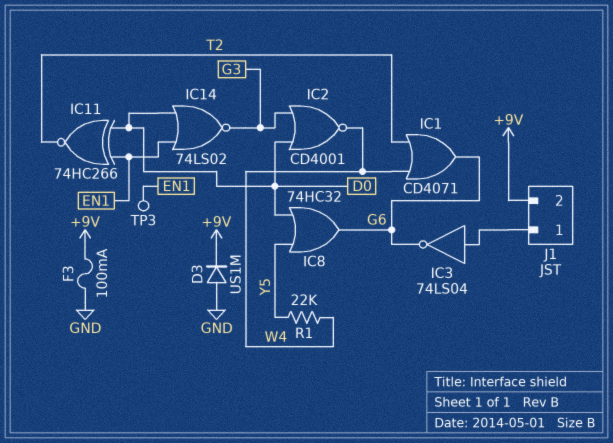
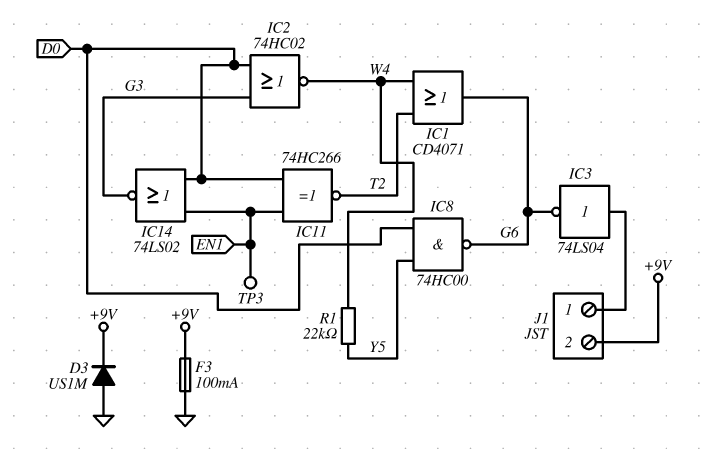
IC2: NOR CD4001 (in D0, in G3, out W4) -> NOR 74HC02 (in D0, in G3, out W4)
IC8: OR 74HC32 (in D0, in Y5, out G6) -> NAND 74HC00 (in D0, in Y5, out G6)

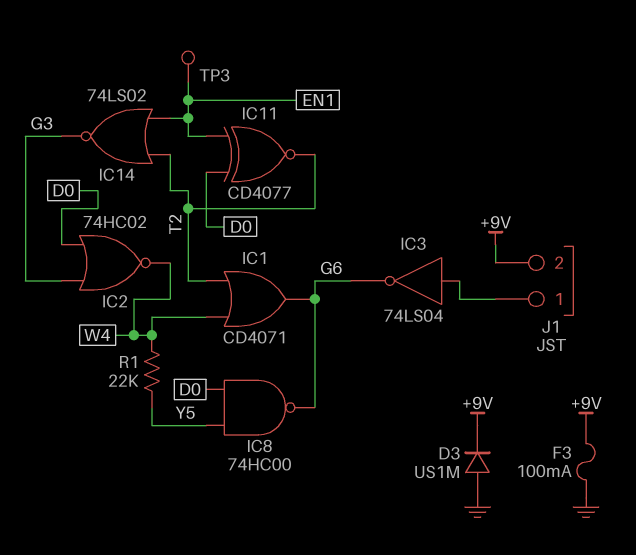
IC11: XNOR 74HC266 (in D0, in EN1, out T2) -> XNOR CD4077 (in D0, in EN1, out T2)
IC14: NOR 74LS02 (in D0, in EN1, out G3) -> NOR 74LS02 (in EN1, in T2, out G3)

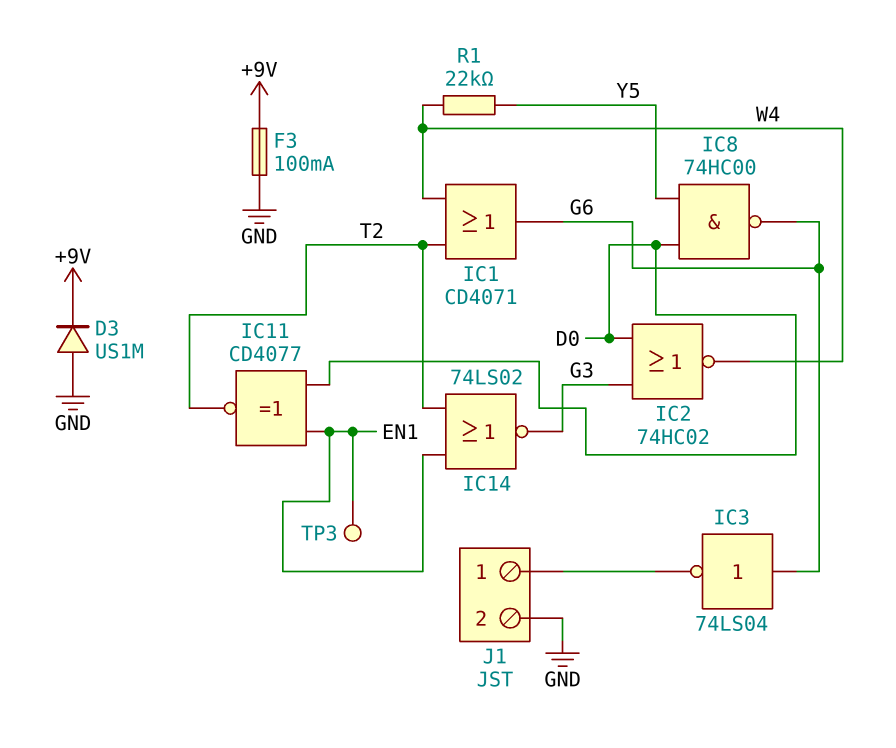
IC3: NOT 74LS04 (in J1/1, out G6) -> NOT 74LS04 (in G6, out J1/1)
J1 pin 2: +9V -> GND

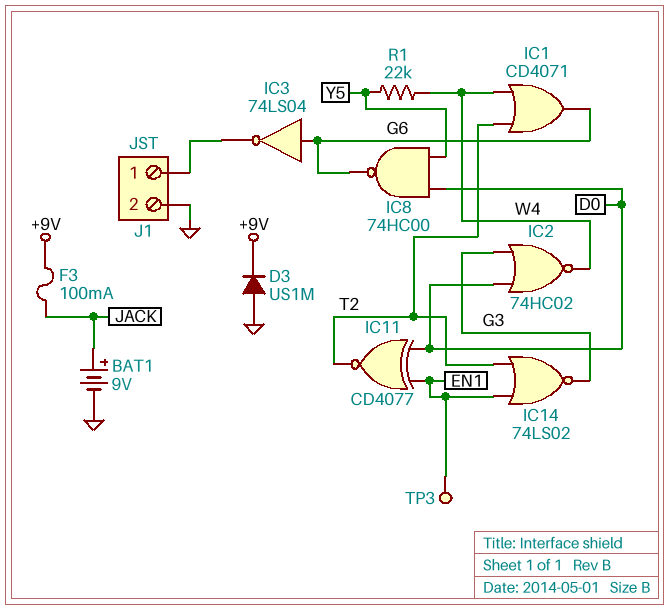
BAT1: none -> 9V (plus JACK, minus GND)
F3: 100mA (+9V, GND) -> 100mA (+9V, JACK)

